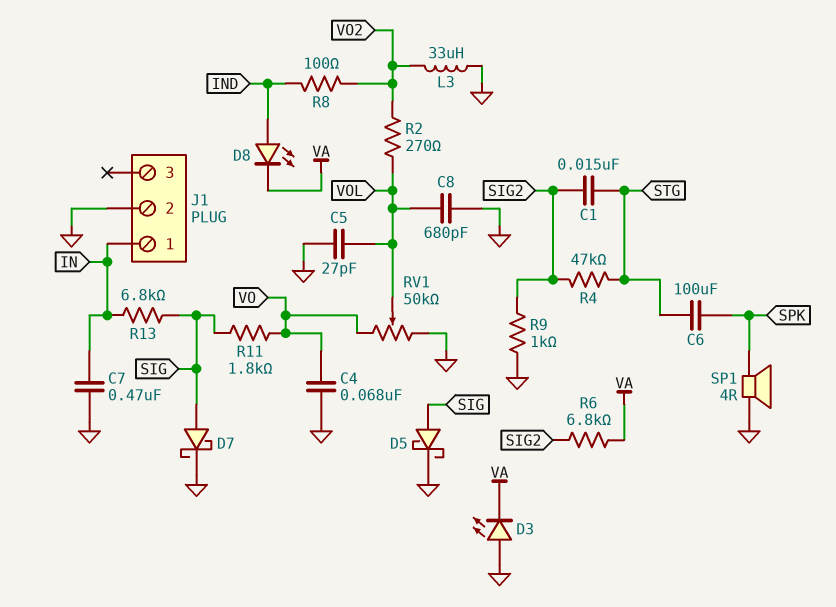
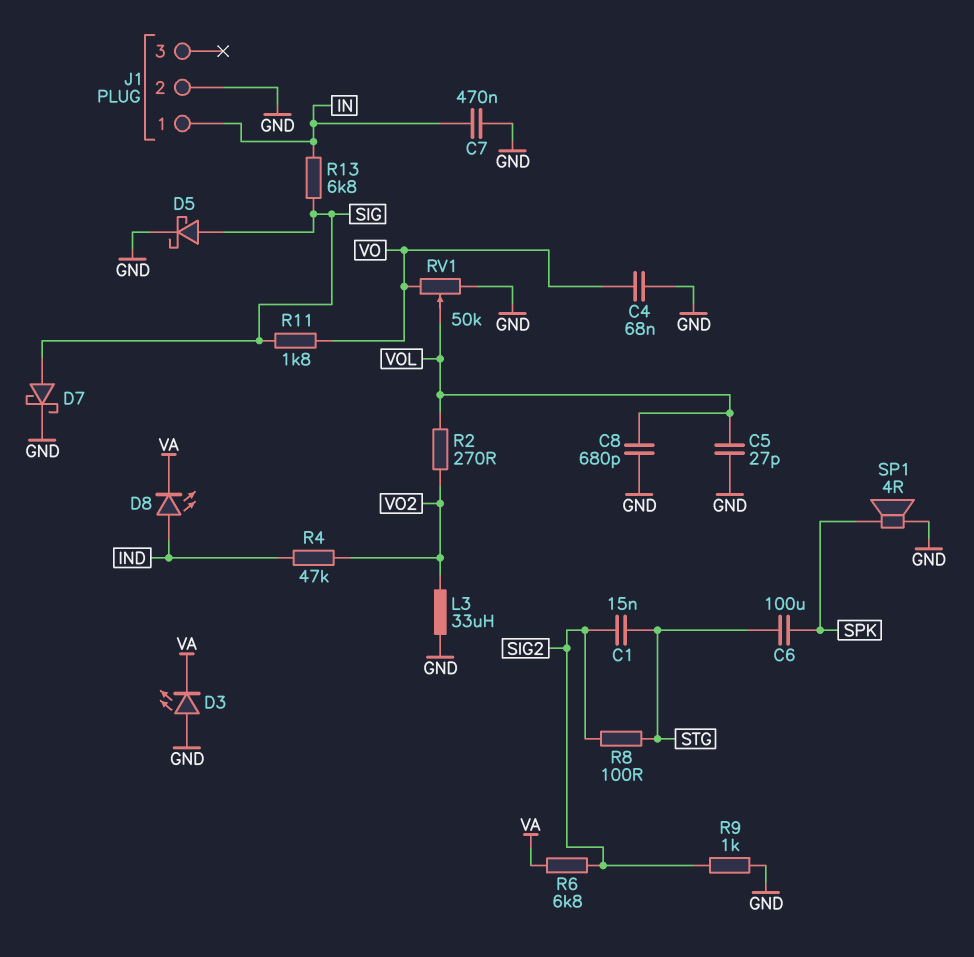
R4: 47k (SIG2, STG) -> 47k (IND, VO2)
R8: 100 (IND, VO2) -> 100 (SIG2, STG)

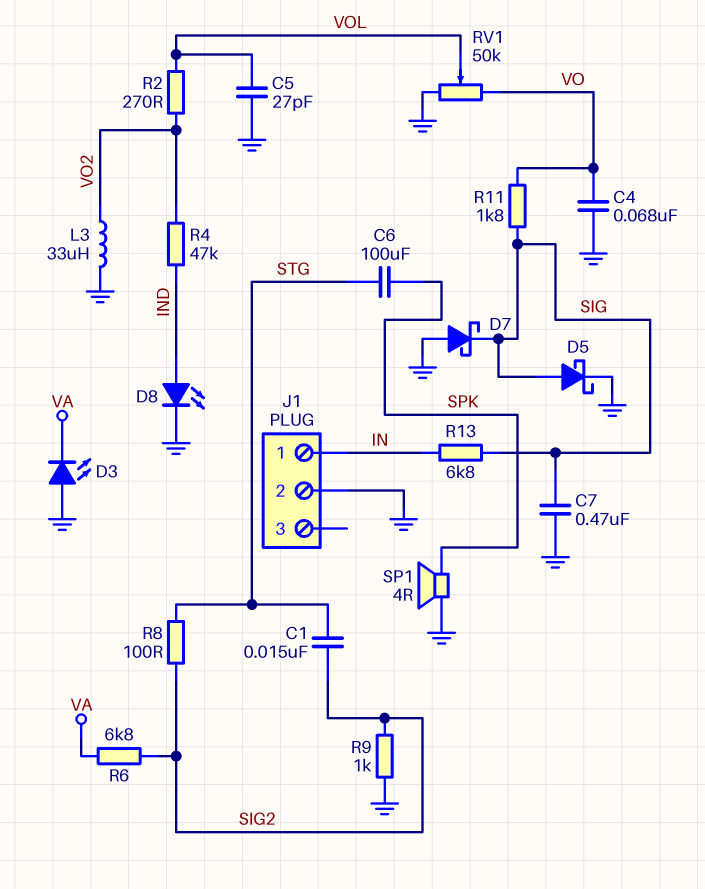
C7: 470nF (GND, IN) -> 470nF (GND, SIG)
C8: 680pF (GND, VOL) -> none
D7: schottky (A SIG, K GND) -> schottky (A GND, K SIG)
D8: LED (A IND, K VA) -> LED (A IND, K GND)

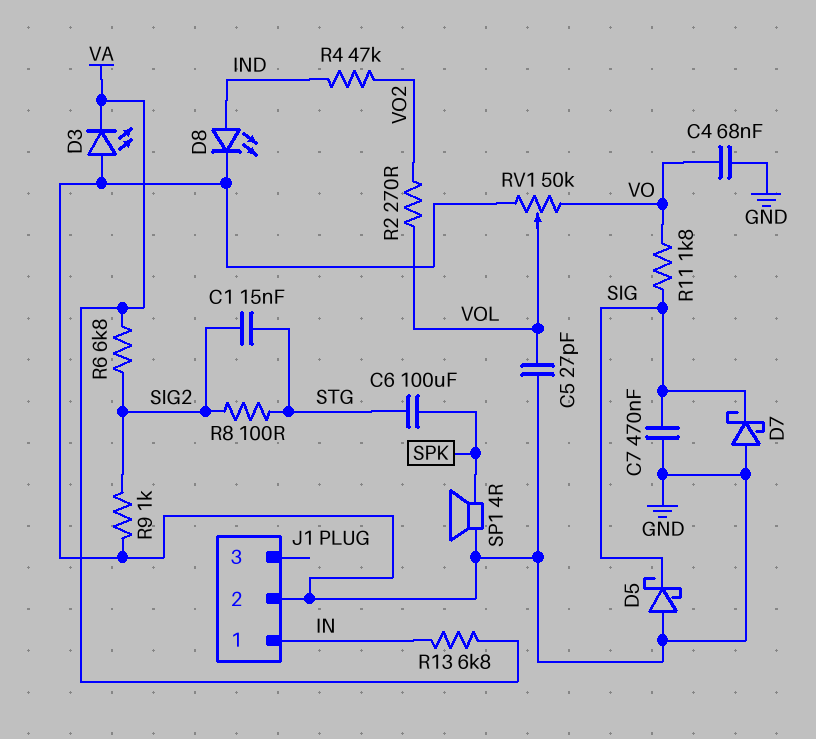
D5: schottky (A SIG, K GND) -> schottky (A GND, K SIG)
L3: 33uH (GND, VO2) -> none
R13: 6.8k (IN, SIG) -> 6.8k (IN, VA)

